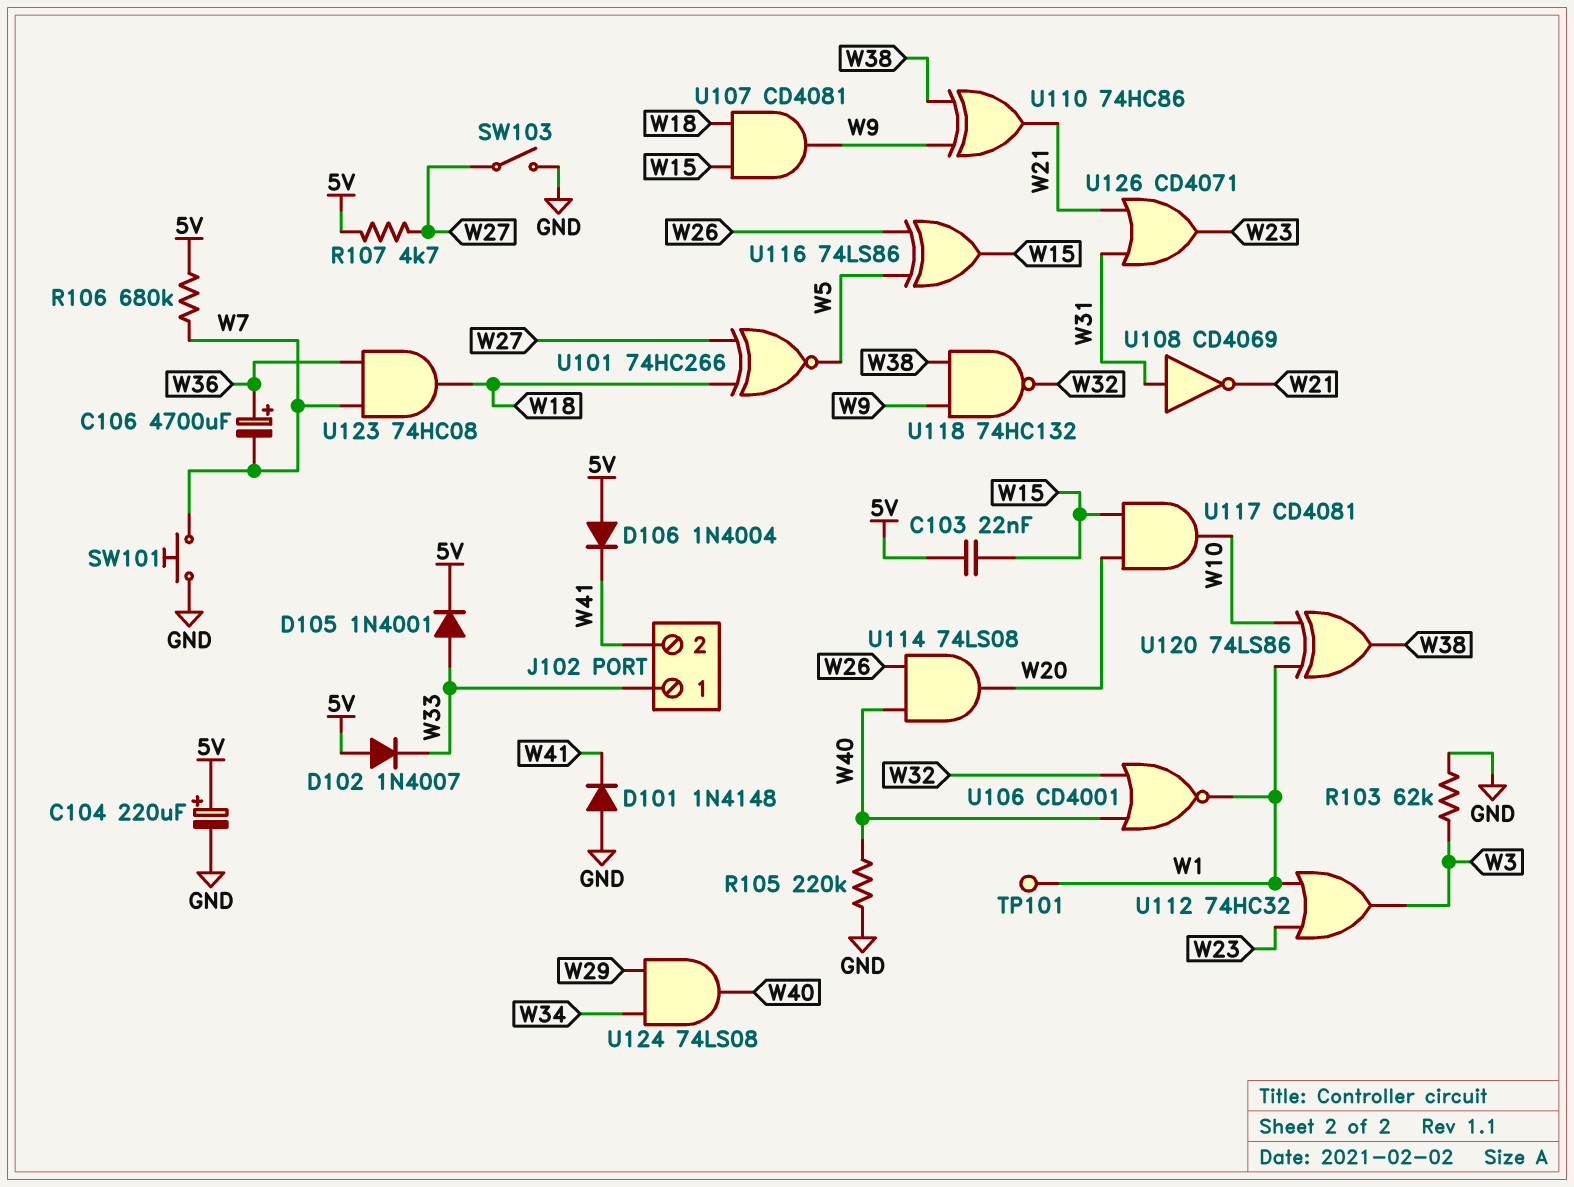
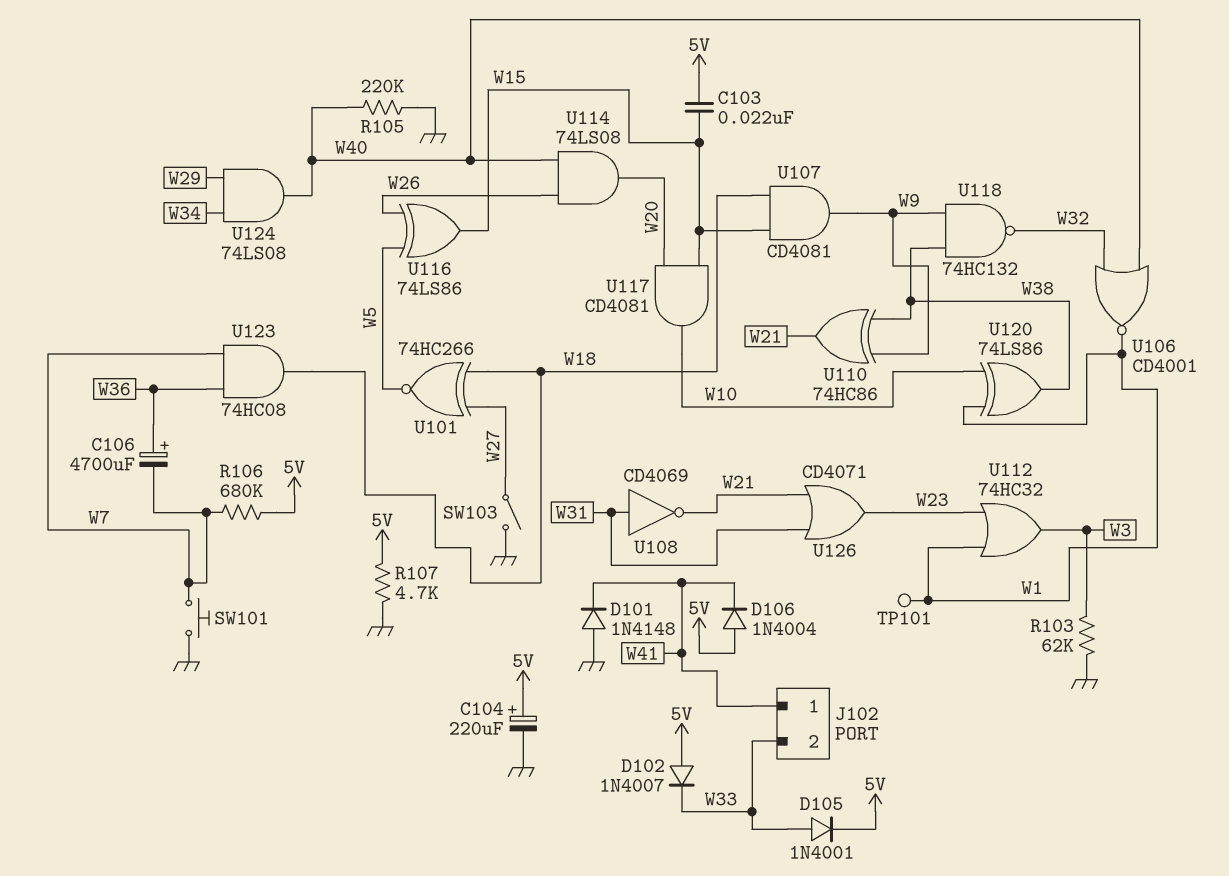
J102 pin 1: W33 -> W41
J102 pin 2: W41 -> W33
R107: 4.7k (5V, W27) -> 4.7k (5V, GND)

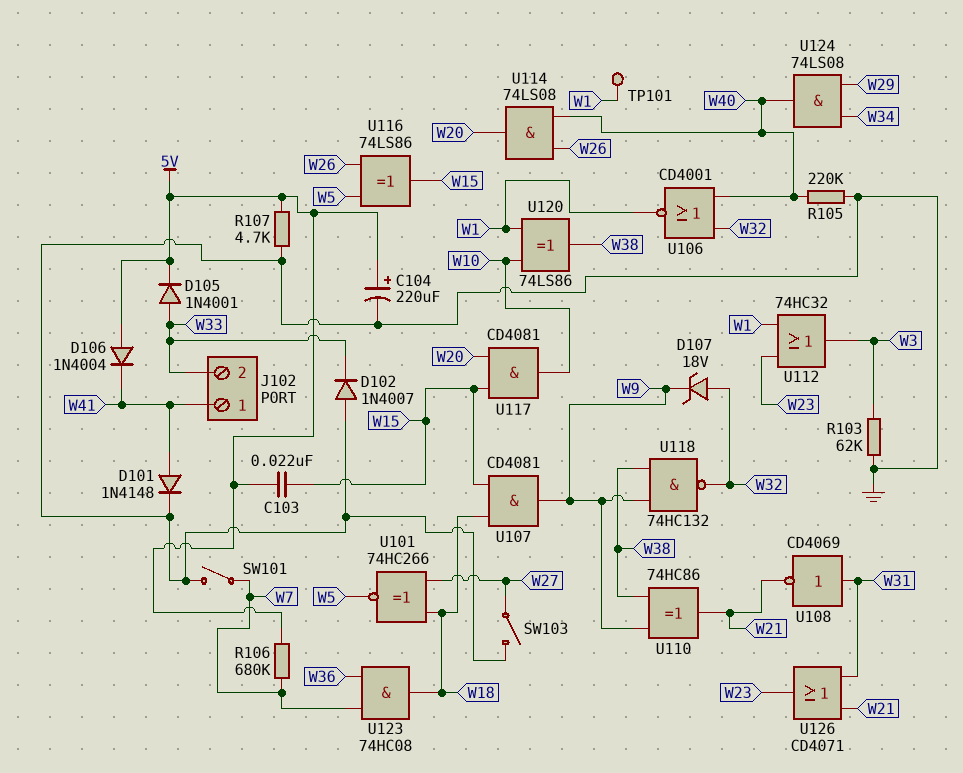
C106: 4700uF (plus W36, minus W7) -> none
D101: diode 1N4148 (A GND, K W41) -> diode 1N4148 (A W41, K GND)
D102: diode 1N4007 (A 5V, K W33) -> diode 1N4007 (A GND, K W33)
D107: none -> zener 18V (A W32, K W9)
SW101: button (GND, W7) -> switch (GND, W7)

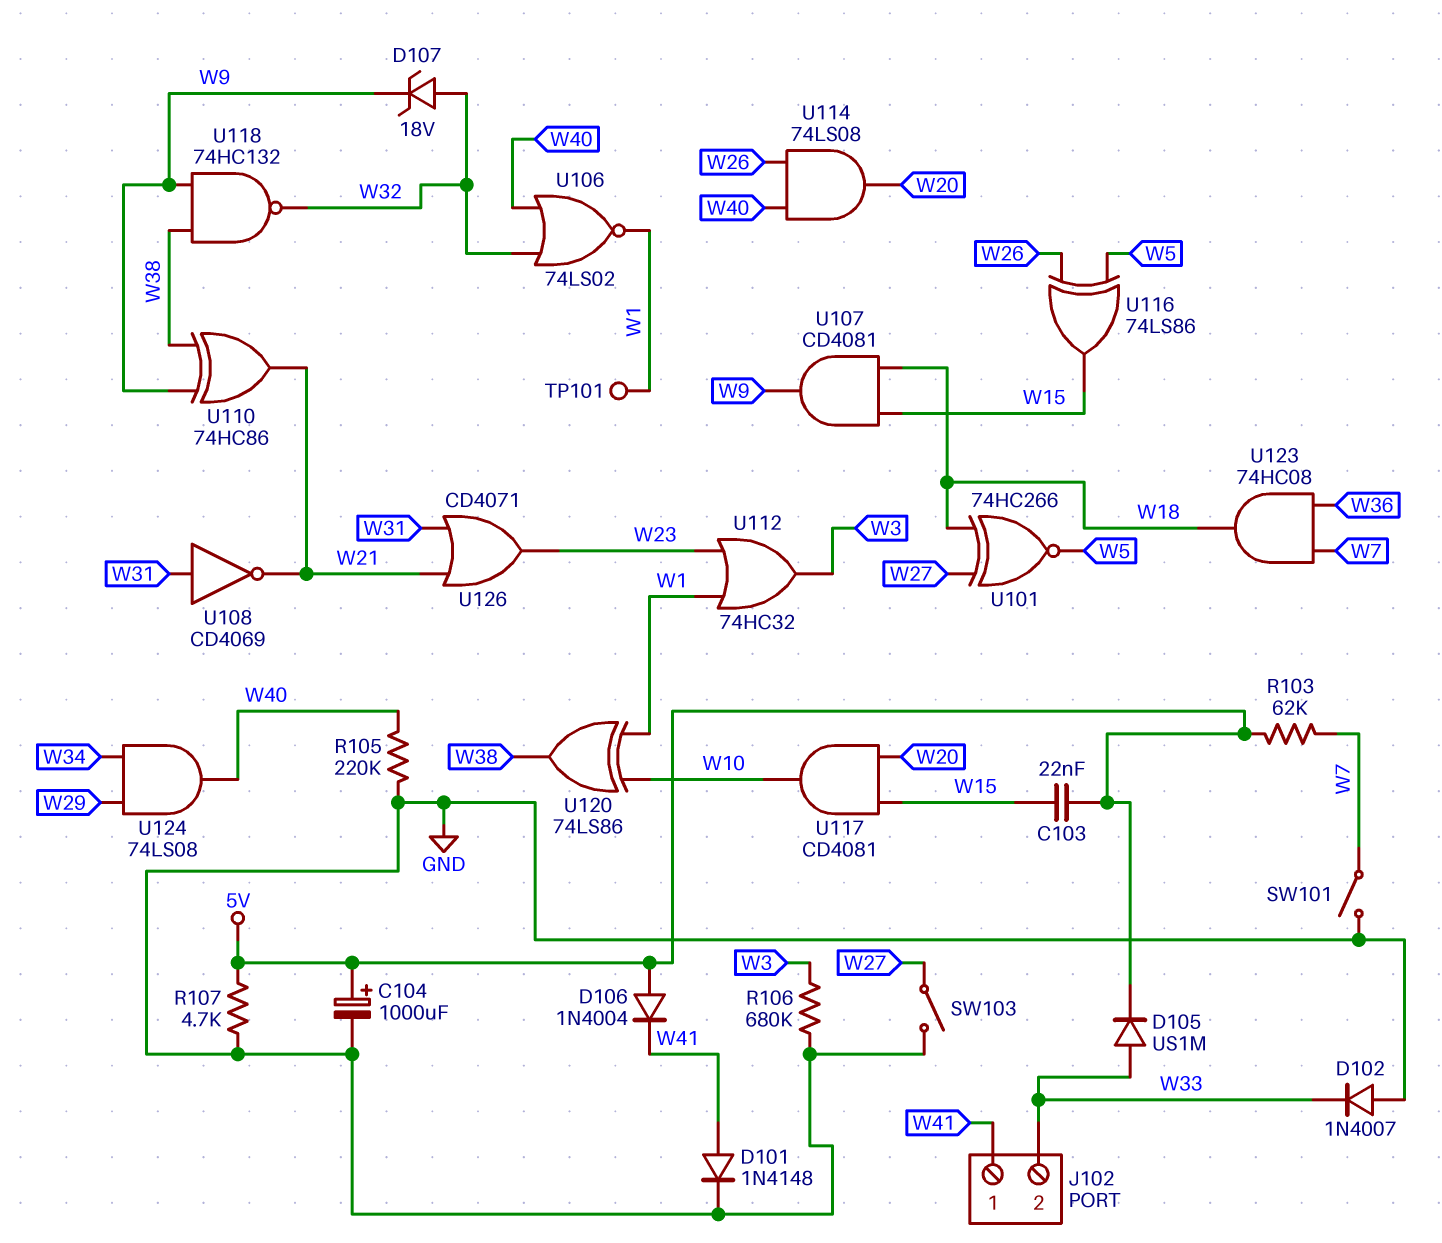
C104: 220uF (plus 5V, minus GND) -> 1000uF (plus 5V, minus GND)
D105: diode 1N4001 (A W33, K 5V) -> diode US1M (A W33, K 5V)
R103: 62k (GND, W3) -> 62k (5V, W7)
R106: 680k (5V, W7) -> 680k (GND, W3)
U106: NOR CD4001 (in W32, in W40, out W1) -> NOR 74LS02 (in W32, in W40, out W1)

